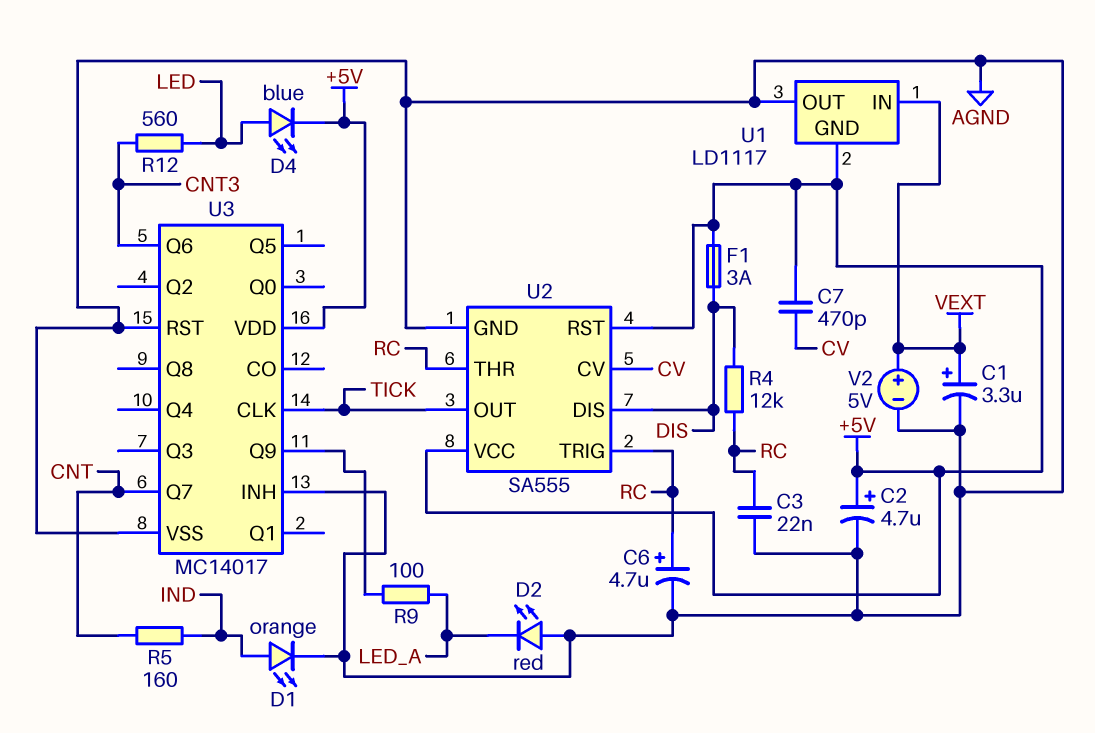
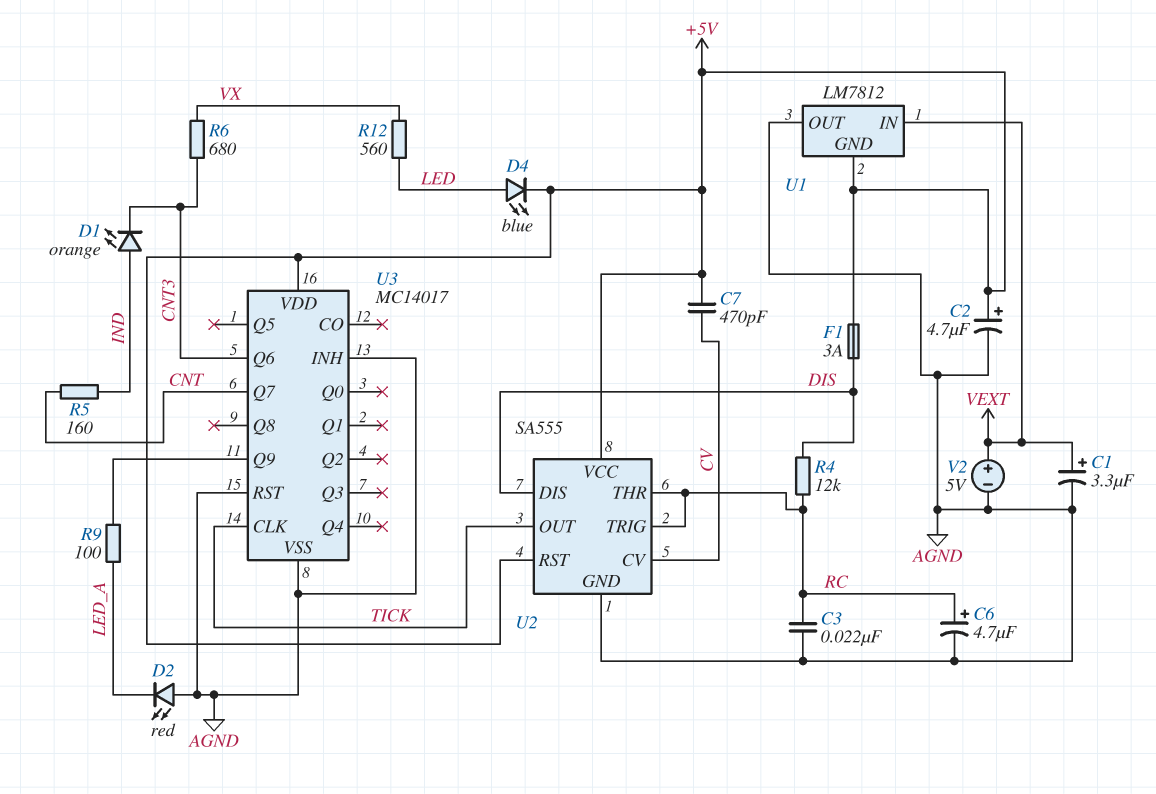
D1: LED orange (A IND, K AGND) -> LED orange (A IND, K CNT3)
R6: none -> 680 (CNT3, VX)
R12: 560 (CNT3, LED) -> 560 (LED, VX)
U1: LD1117 -> LM7812

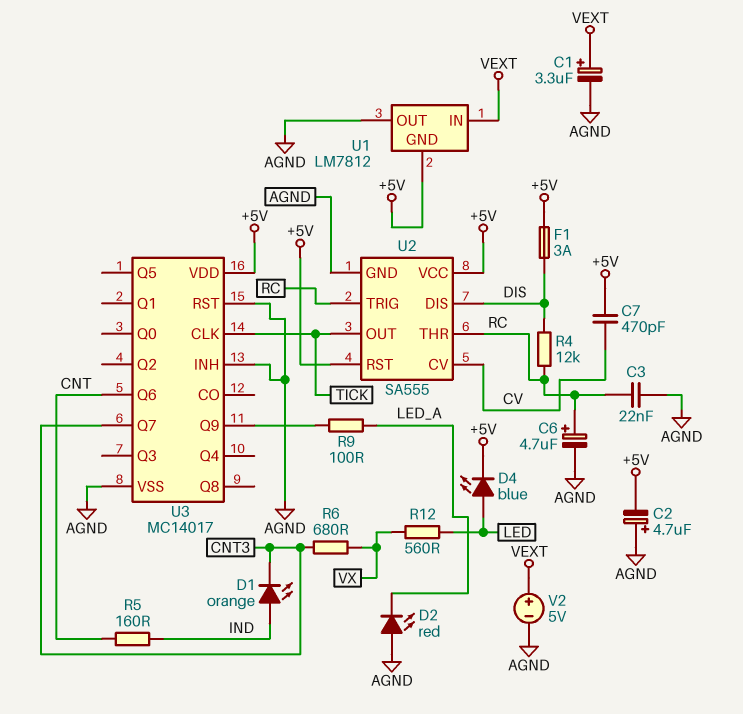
C2: 4.7uF (plus +5V, minus AGND) -> 4.7uF (plus AGND, minus +5V)
U3 pin Q6: CNT3 -> CNT
U3 pin Q7: CNT -> CNT3

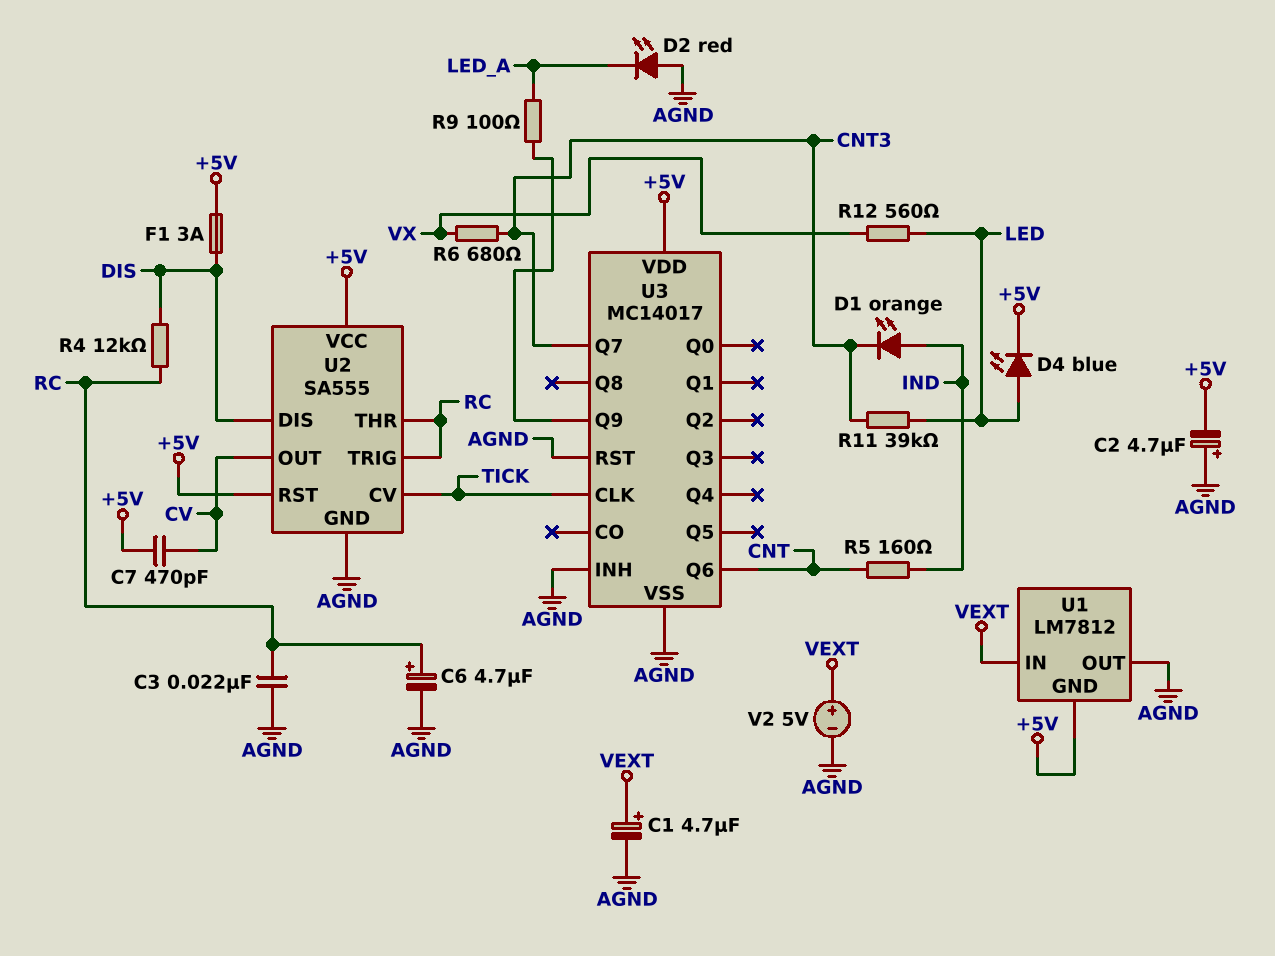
C1: 3.3uF (plus VEXT, minus AGND) -> 4.7uF (plus VEXT, minus AGND)
R11: none -> 39k (CNT3, LED)
U2 pin CV: CV -> TICK
U2 pin OUT: TICK -> CV

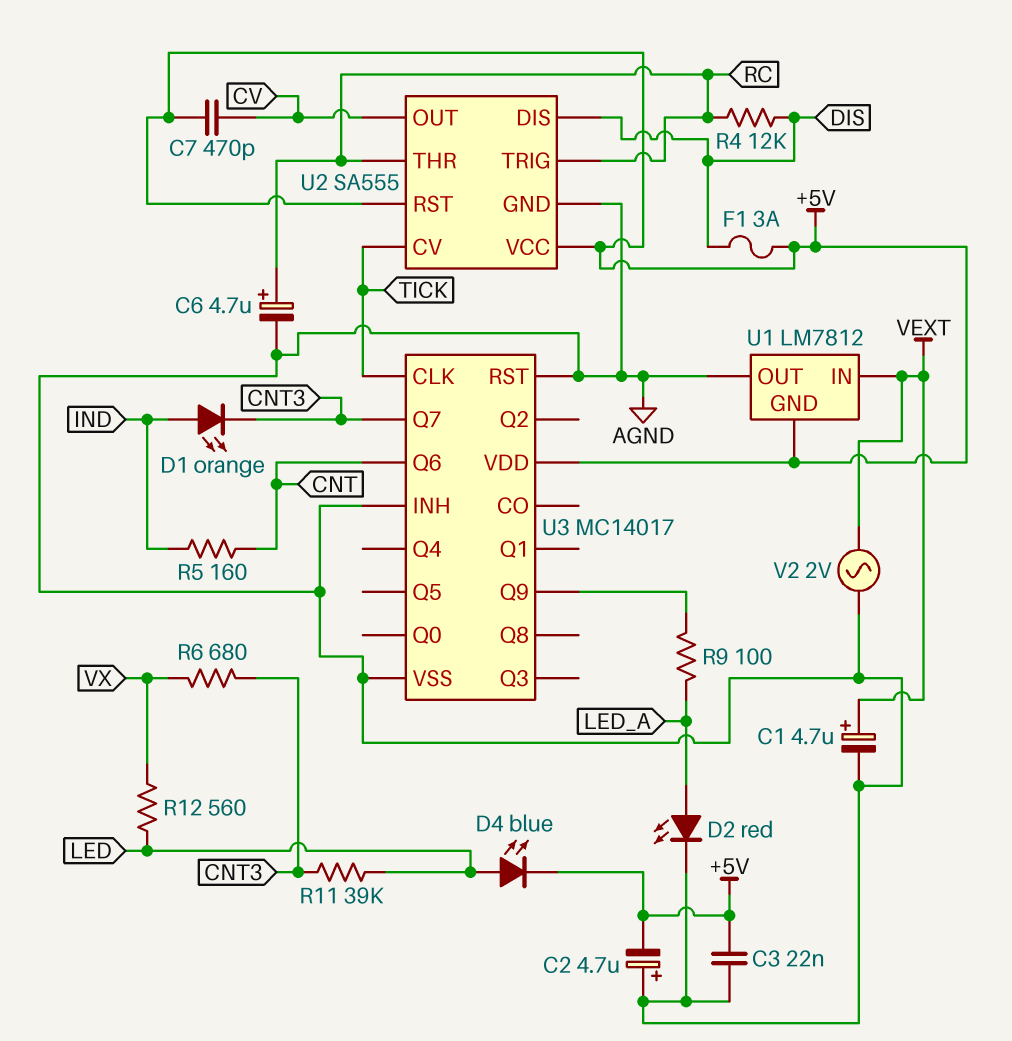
C3: 22nF (AGND, RC) -> 22nF (+5V, AGND)
D2: LED red (A AGND, K LED_A) -> LED red (A LED_A, K AGND)
V2: 5V (plus VEXT, minus AGND) -> AC 2V (AGND, VEXT)

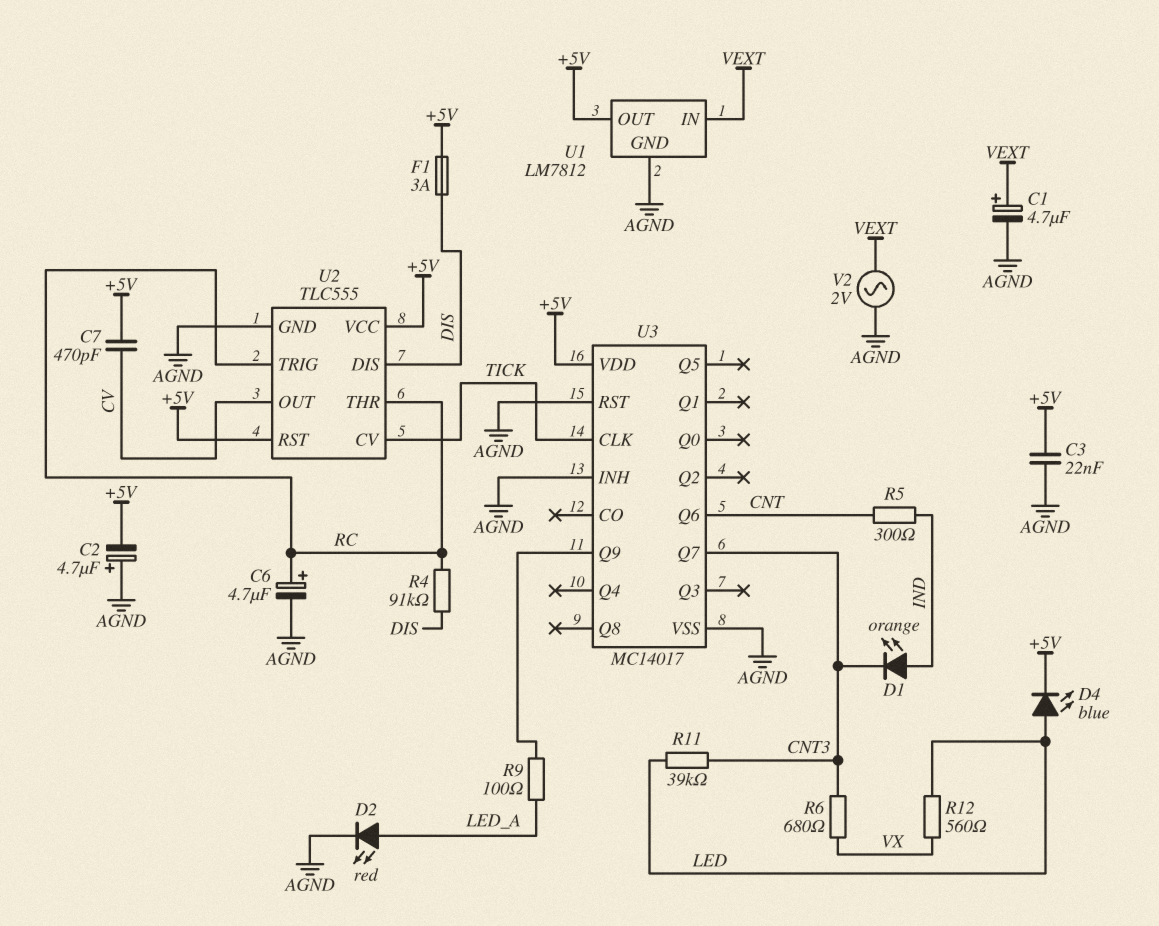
R4: 12k (DIS, RC) -> 91k (DIS, RC)
R5: 160 (CNT, IND) -> 300 (CNT, IND)
U1 pin GND: +5V -> AGND
U1 pin OUT: AGND -> +5V
U2: SA555 -> TLC555

